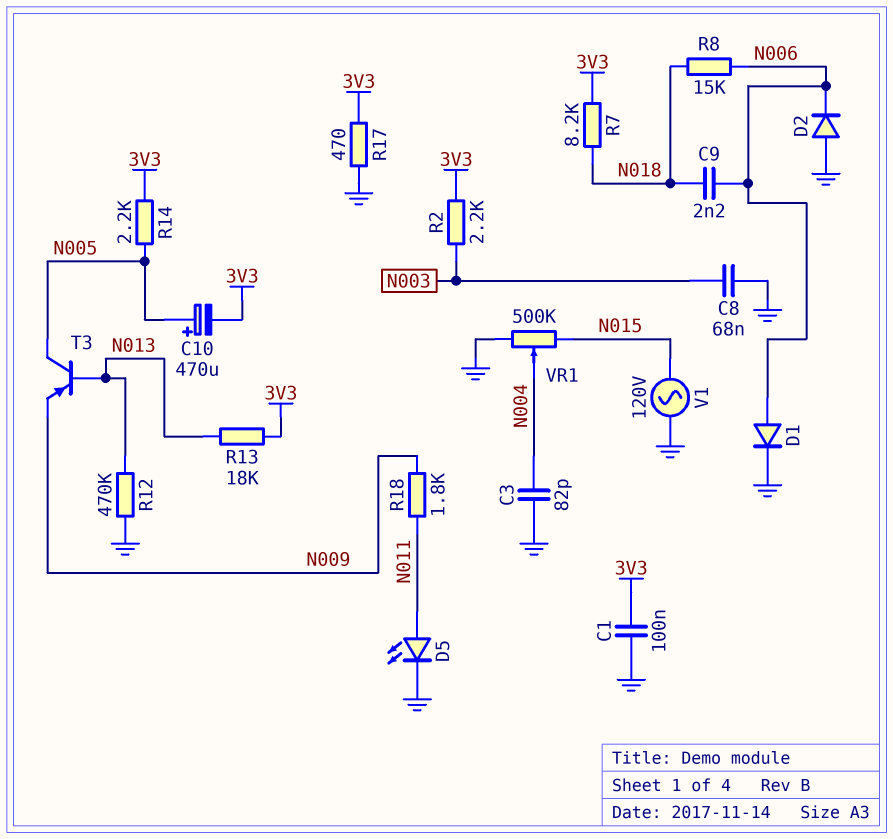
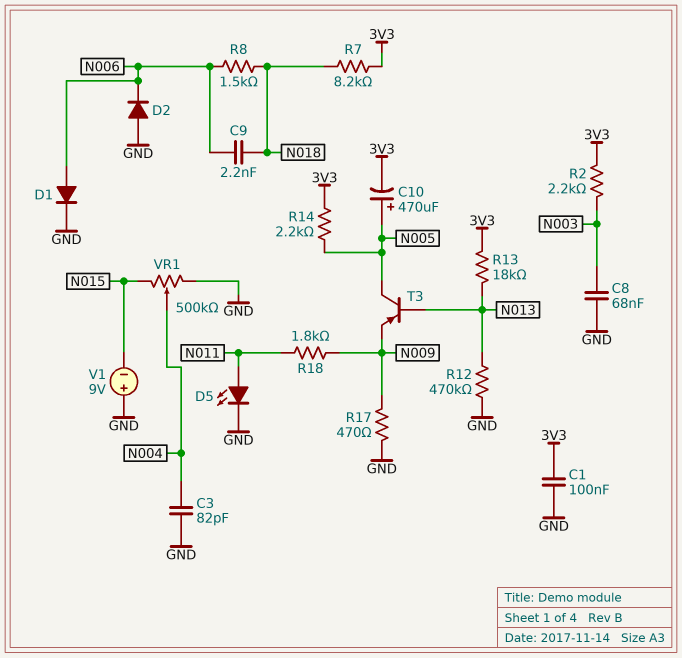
R8: 15k (N006, N018) -> 1.5k (N006, N018)
R17: 470 (3V3, GND) -> 470 (GND, N009)
V1: AC 120V (GND, N015) -> 9V (plus GND, minus N015)

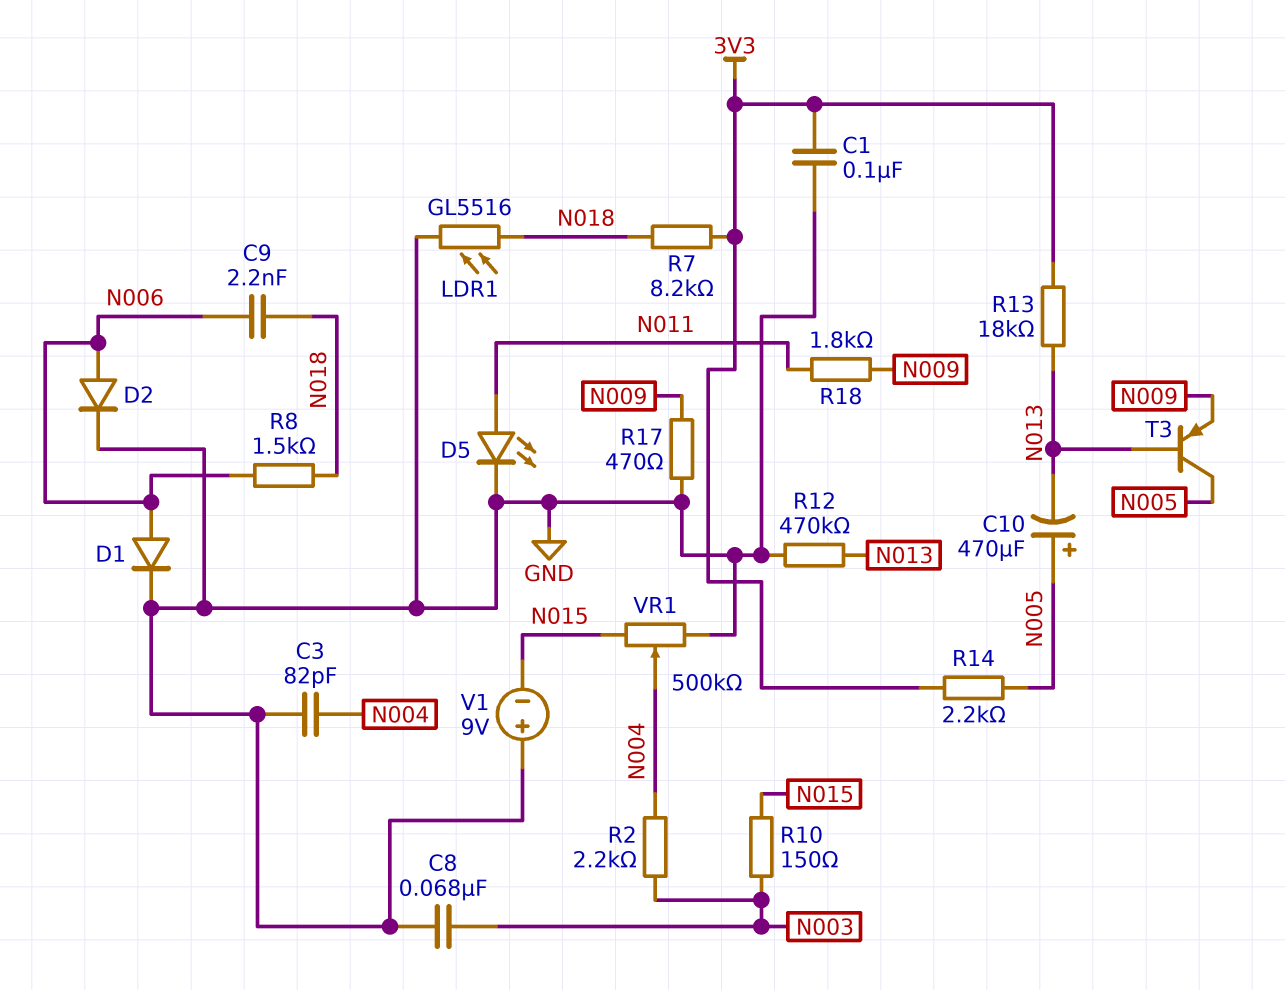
C10: 470uF (plus N005, minus 3V3) -> 470uF (plus N005, minus N013)
D2: diode (A GND, K N006) -> diode (A N006, K GND)
LDR1: none -> GL5516 (GND, N018)
R2: 2.2k (3V3, N003) -> 2.2k (N003, N004)
R10: none -> 150 (N003, N015)

